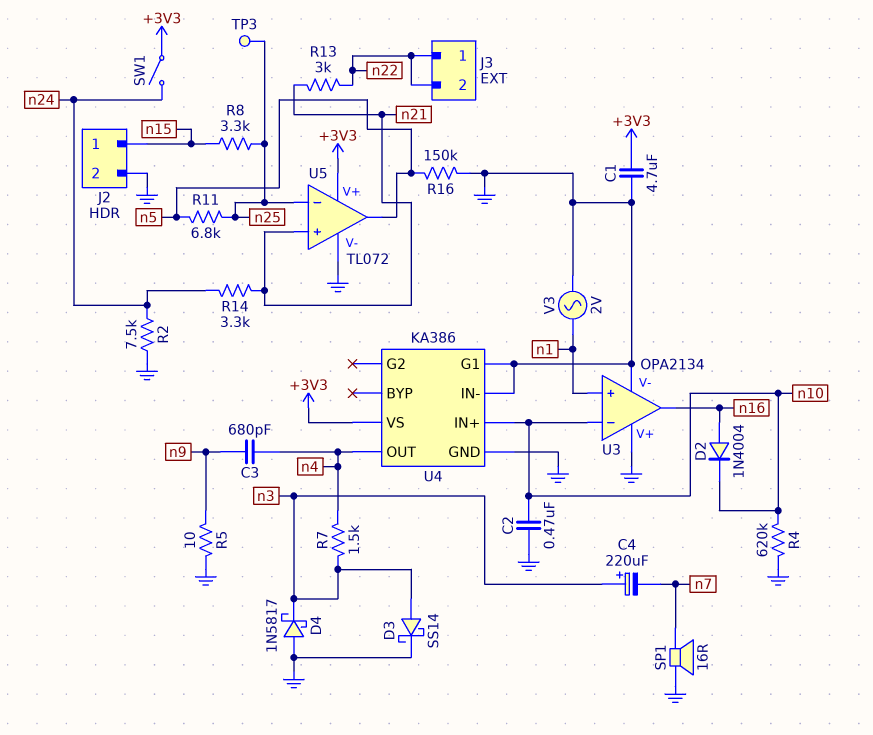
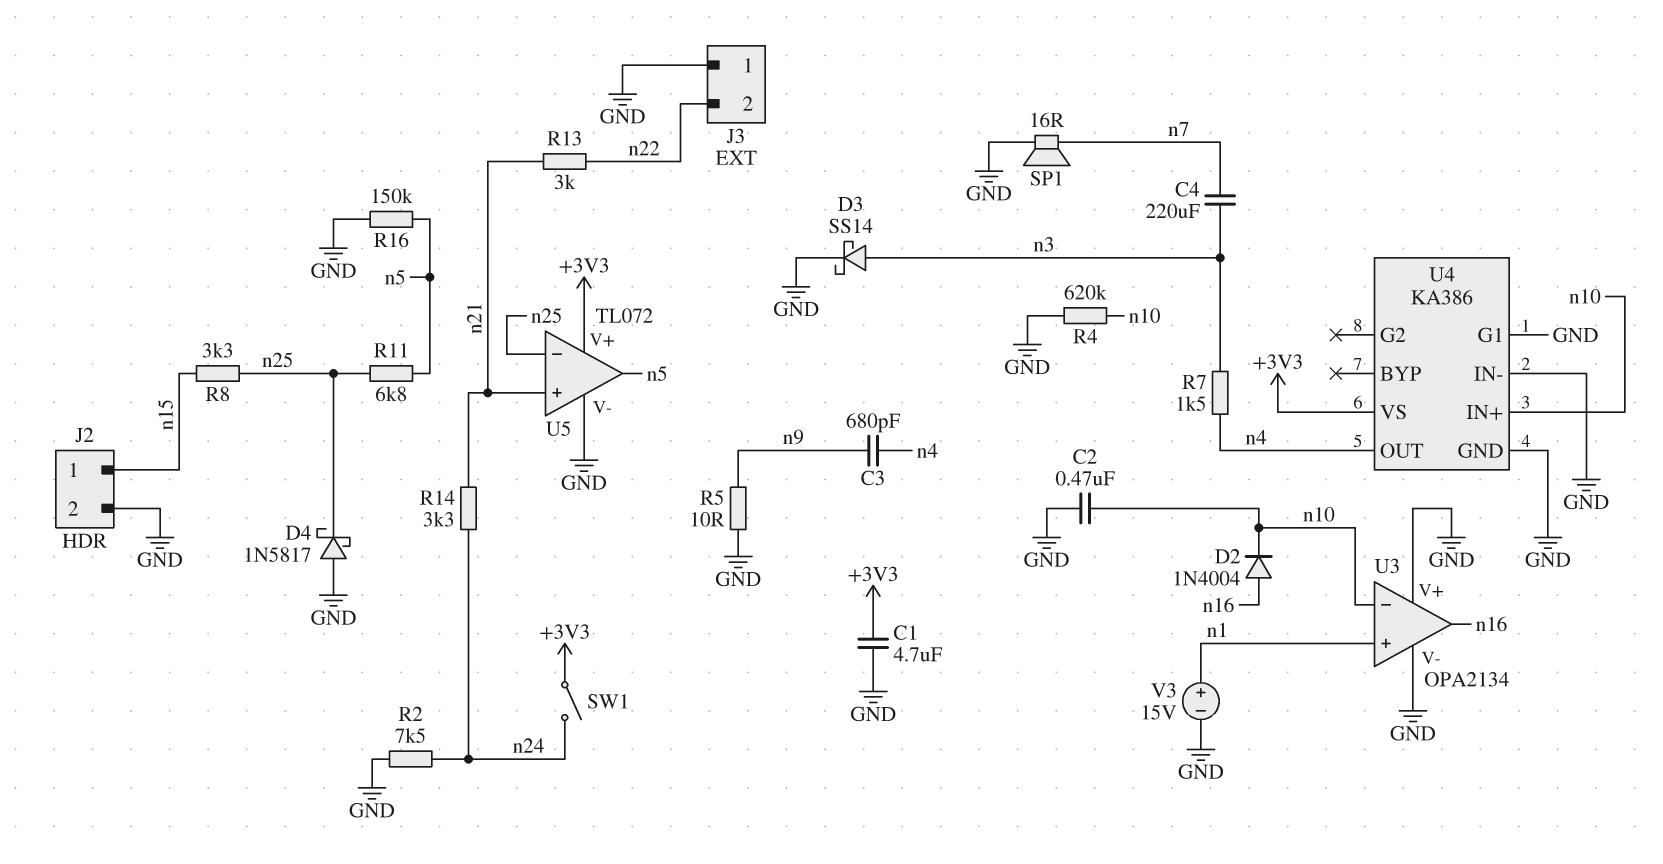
C4: 220uF (plus n3, minus n7) -> 220uF (n3, n7)
D4: schottky 1N5817 (A GND, K n3) -> schottky 1N5817 (A GND, K n25)
J3 pin 1: n22 -> GND
TP3: test point (n25) -> none
V3: AC 2V (GND, n1) -> 15V (plus n1, minus GND)

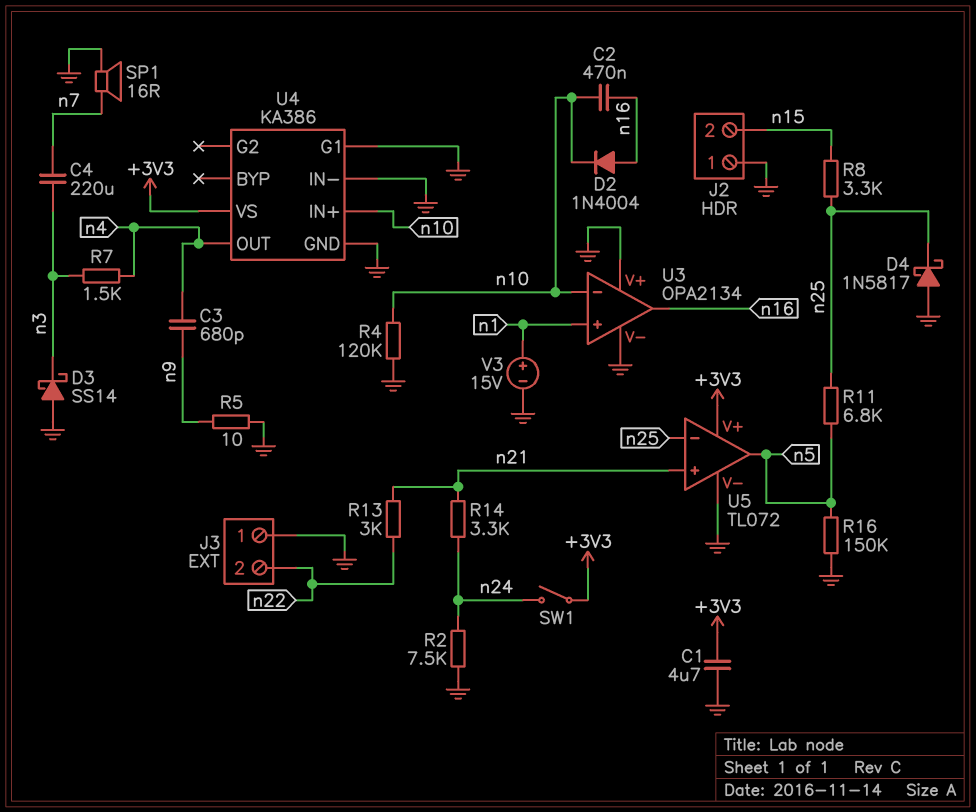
C2: 470nF (GND, n10) -> 470nF (n10, n16)
D3: schottky SS14 (A n3, K GND) -> schottky SS14 (A GND, K n3)
J2 pin 1: n15 -> GND
J2 pin 2: GND -> n15
R4: 620k (GND, n10) -> 120k (GND, n10)

